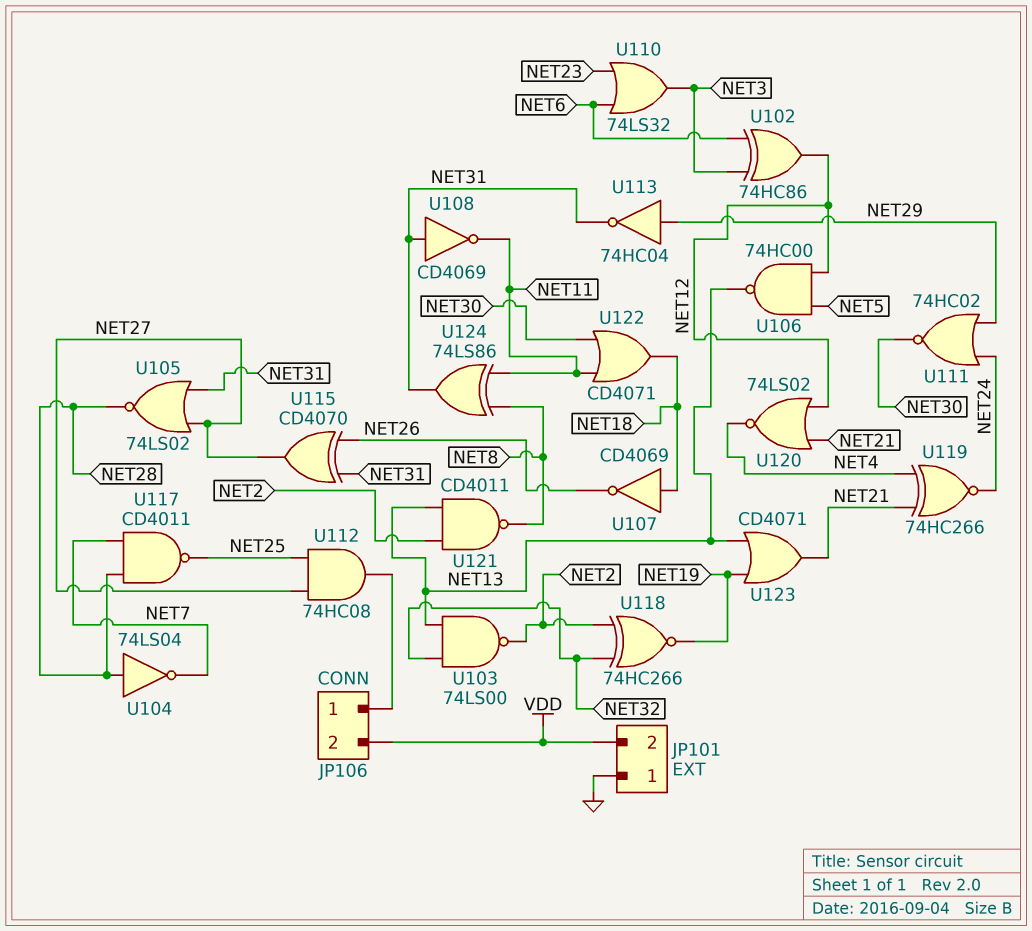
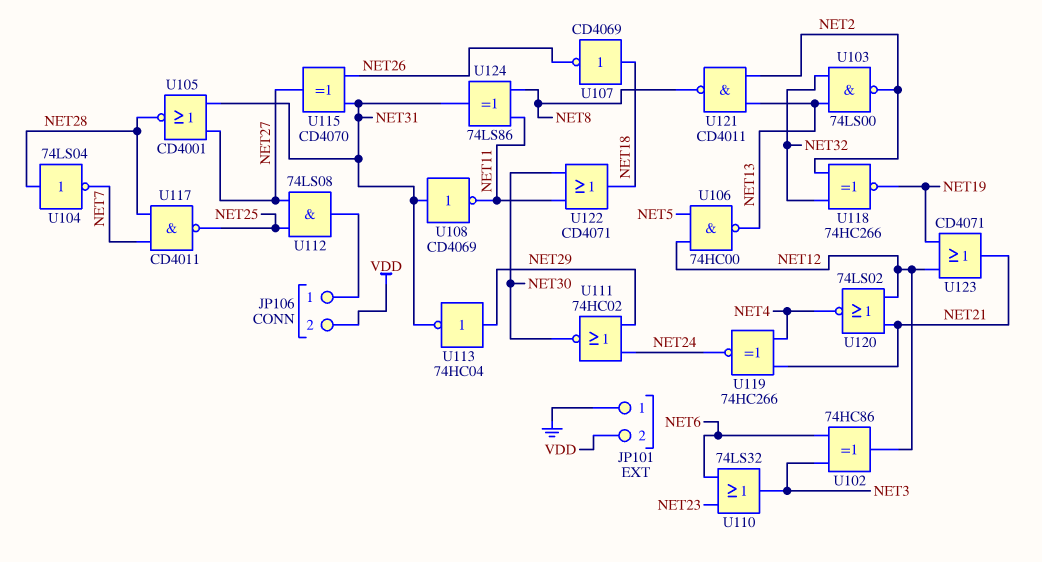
U105: NOR 74LS02 (in NET27, in NET31, out NET28) -> NOR CD4001 (in NET27, in NET31, out NET28)
U112: AND 74HC08 (in NET25, in NET27, out JP106/1) -> AND 74LS08 (in NET25, in NET27, out JP106/1)
U123: OR CD4071 (in NET13, in NET19, out NET21) -> OR CD4071 (in NET12, in NET19, out NET21)

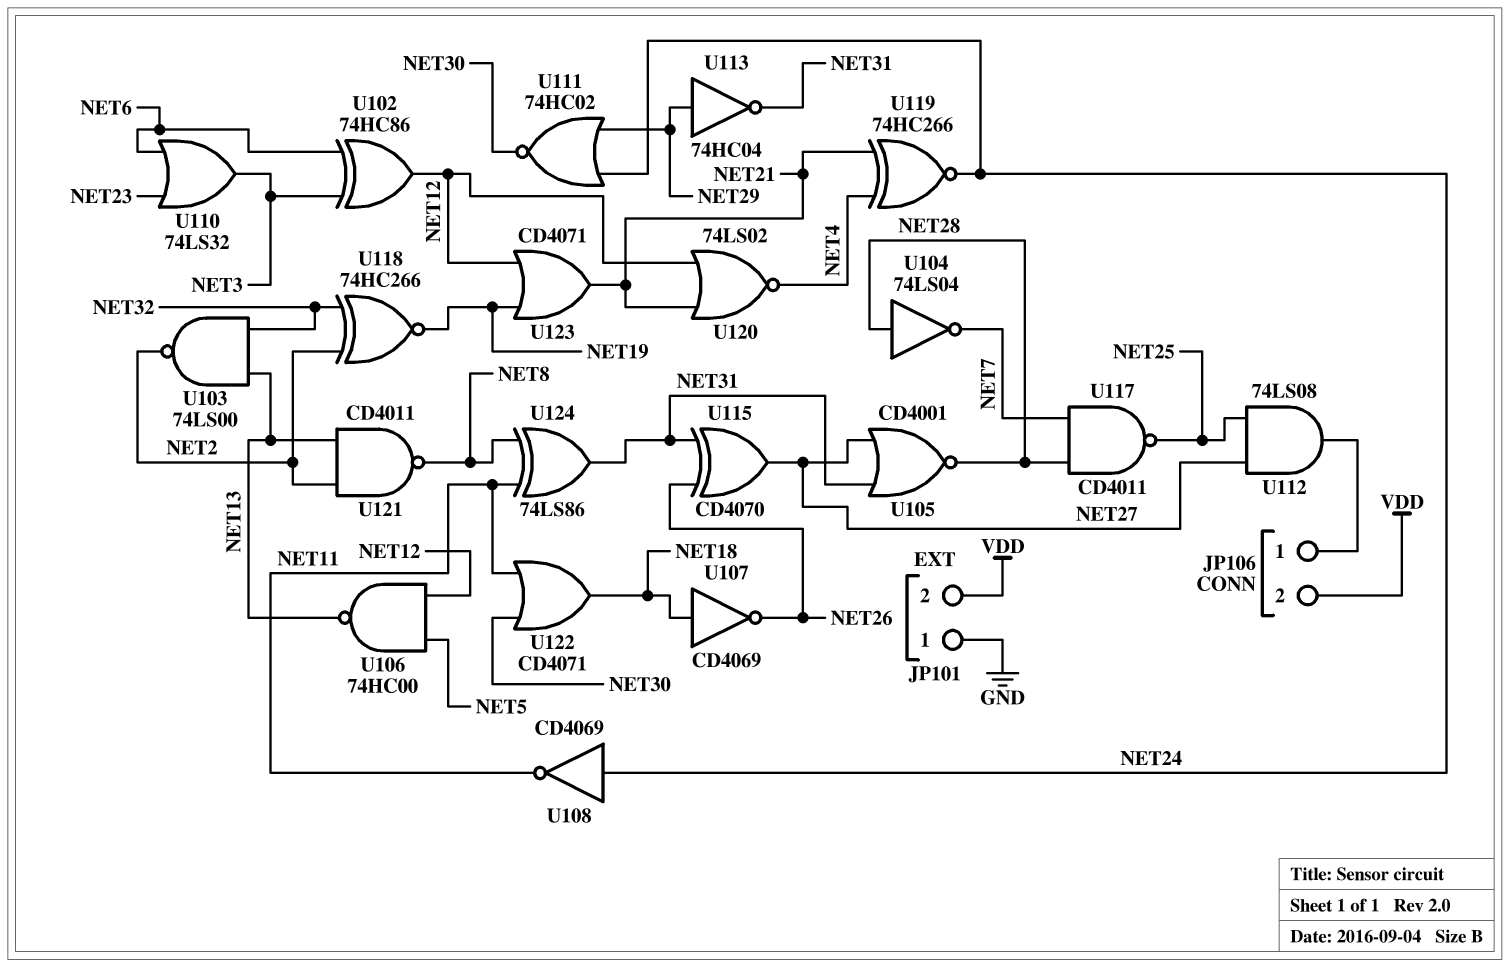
U108: NOT CD4069 (in NET31, out NET11) -> NOT CD4069 (in NET24, out NET11)

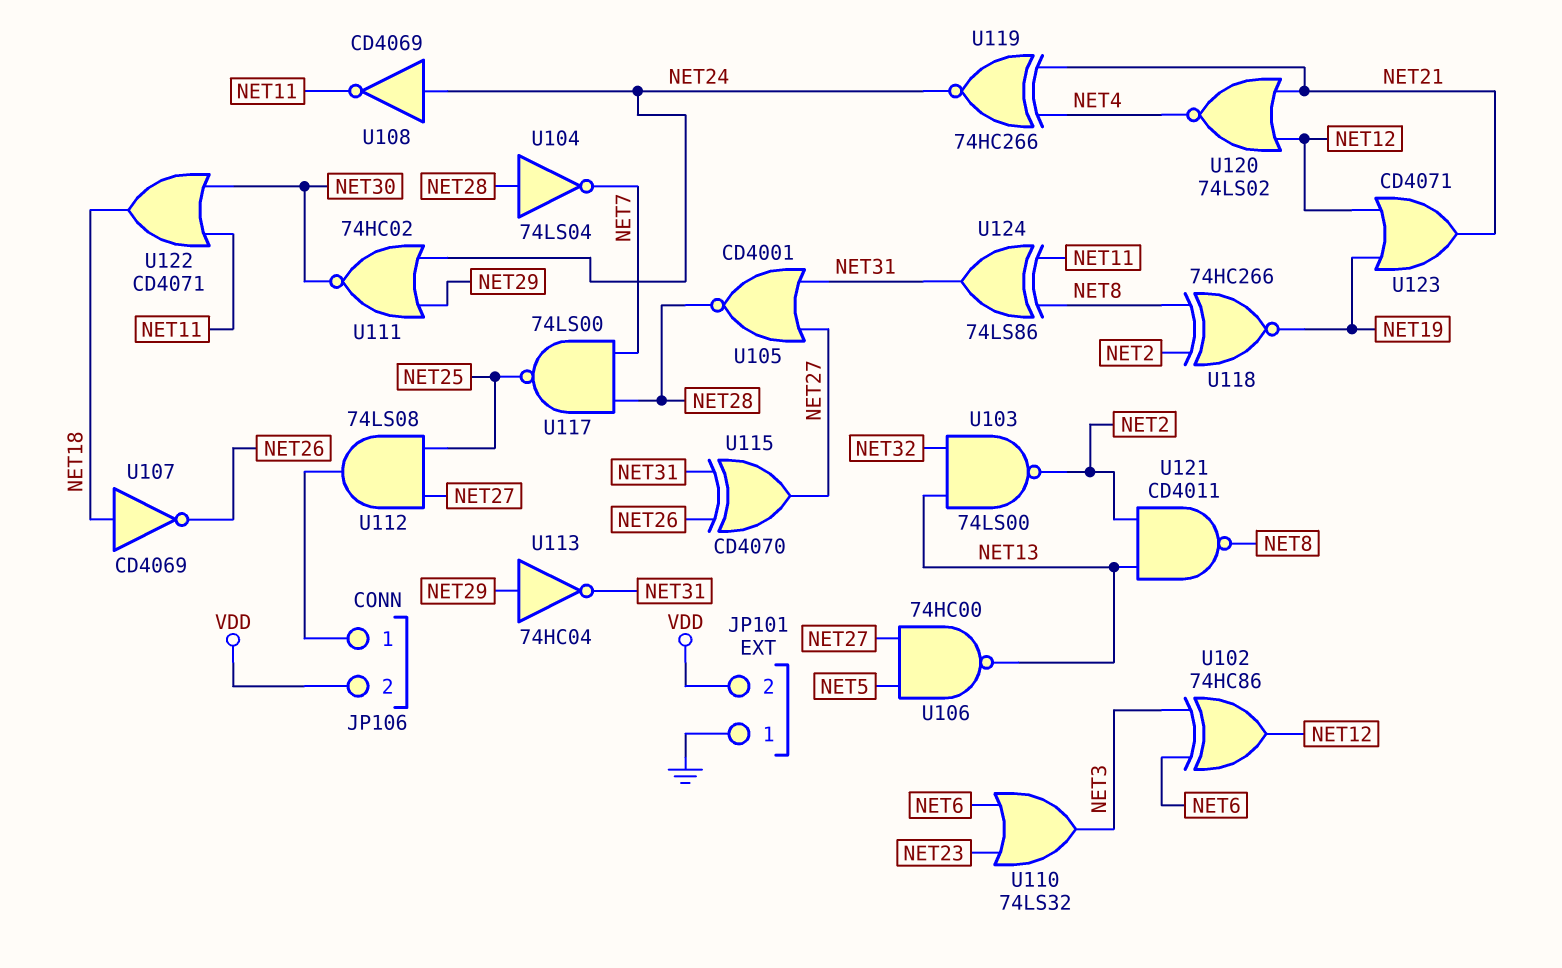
U106: NAND 74HC00 (in NET5, in NET12, out NET13) -> NAND 74HC00 (in NET5, in NET27, out NET13)
U117: NAND CD4011 (in NET7, in NET28, out NET25) -> NAND 74LS00 (in NET7, in NET28, out NET25)
U118: XNOR 74HC266 (in NET2, in NET32, out NET19) -> XNOR 74HC266 (in NET2, in NET8, out NET19)

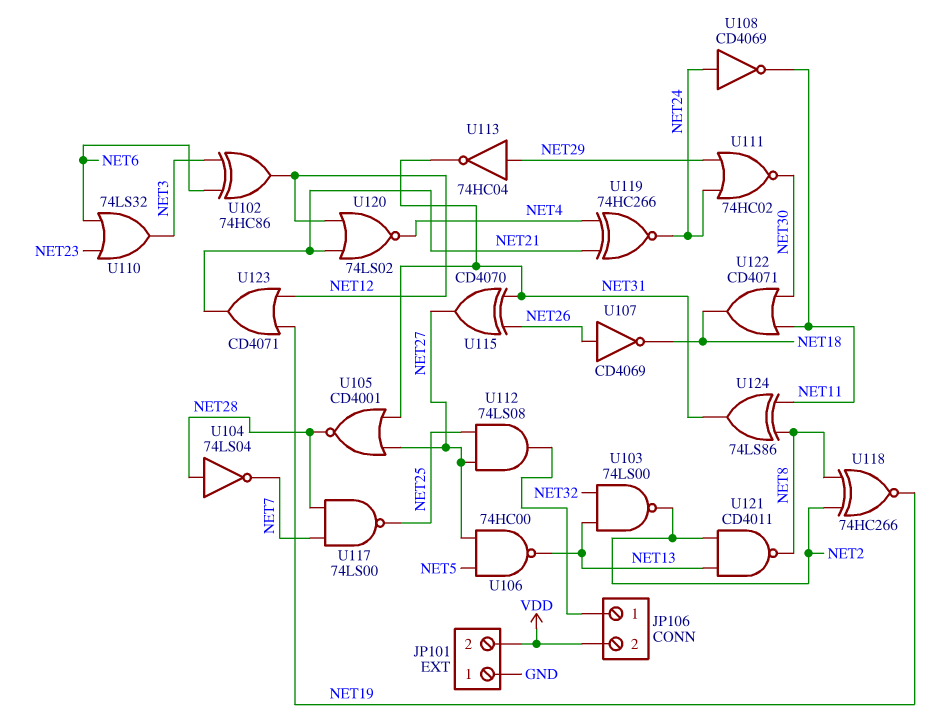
U107: NOT CD4069 (in NET18, out NET26) -> NOT CD4069 (in NET26, out NET18)

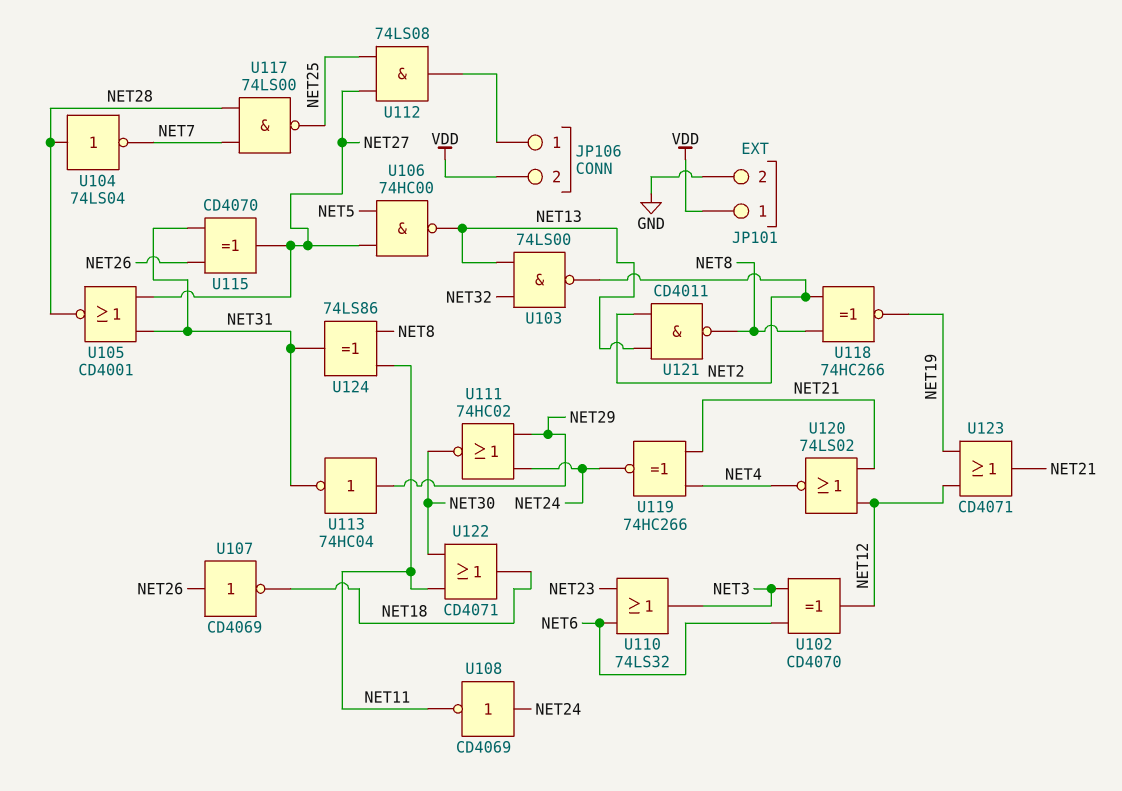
JP101 pin 1: GND -> VDD
JP101 pin 2: VDD -> GND
U102: XOR 74HC86 (in NET3, in NET6, out NET12) -> XOR CD4070 (in NET3, in NET6, out NET12)

